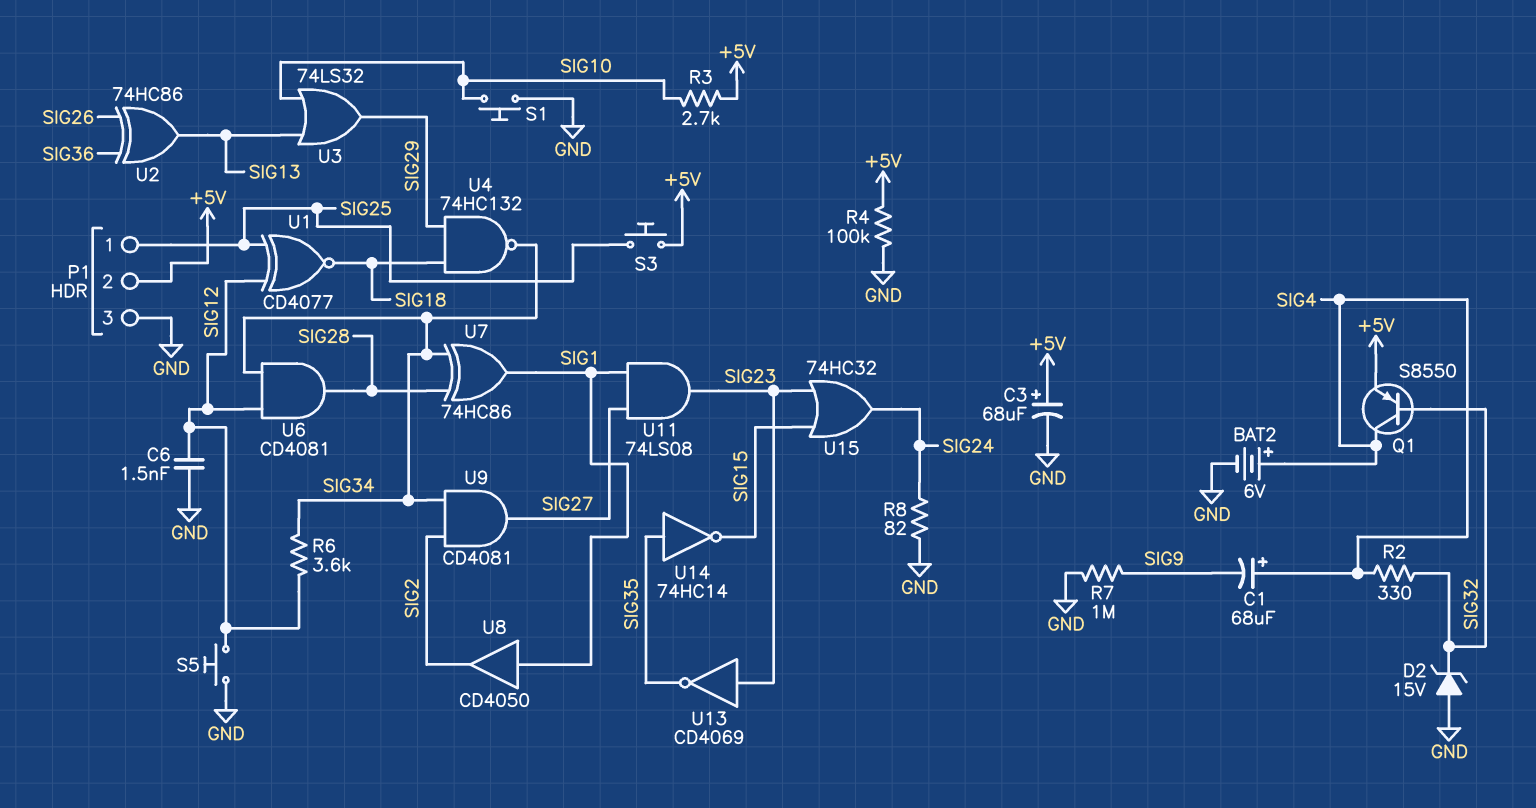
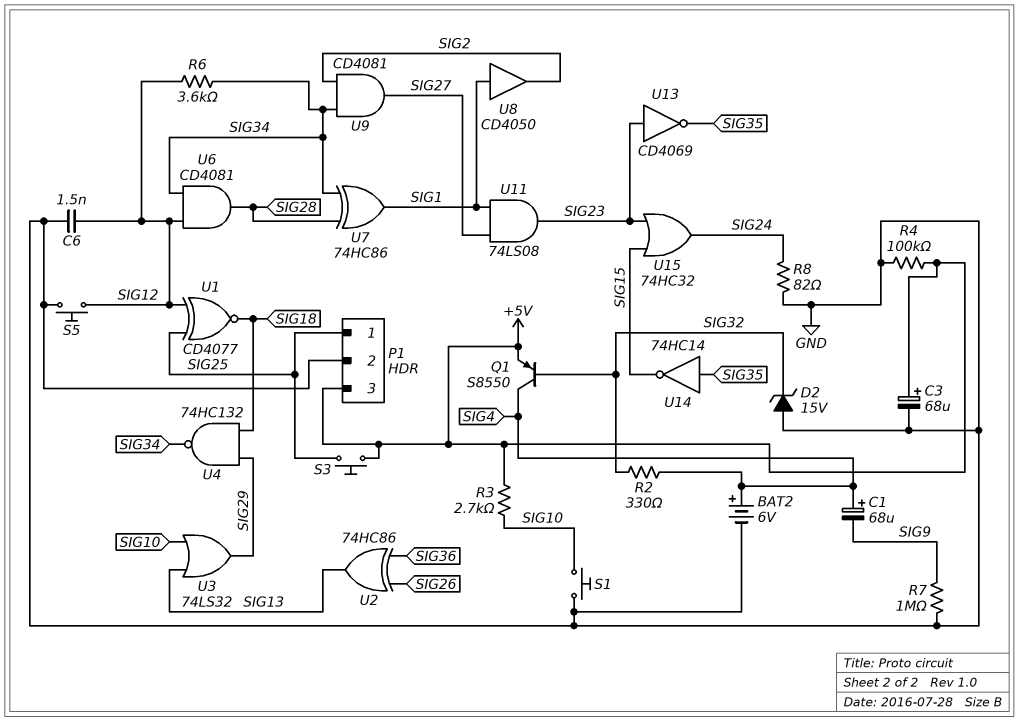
P1 pin 2: +5V -> GND
P1 pin 3: GND -> +5V

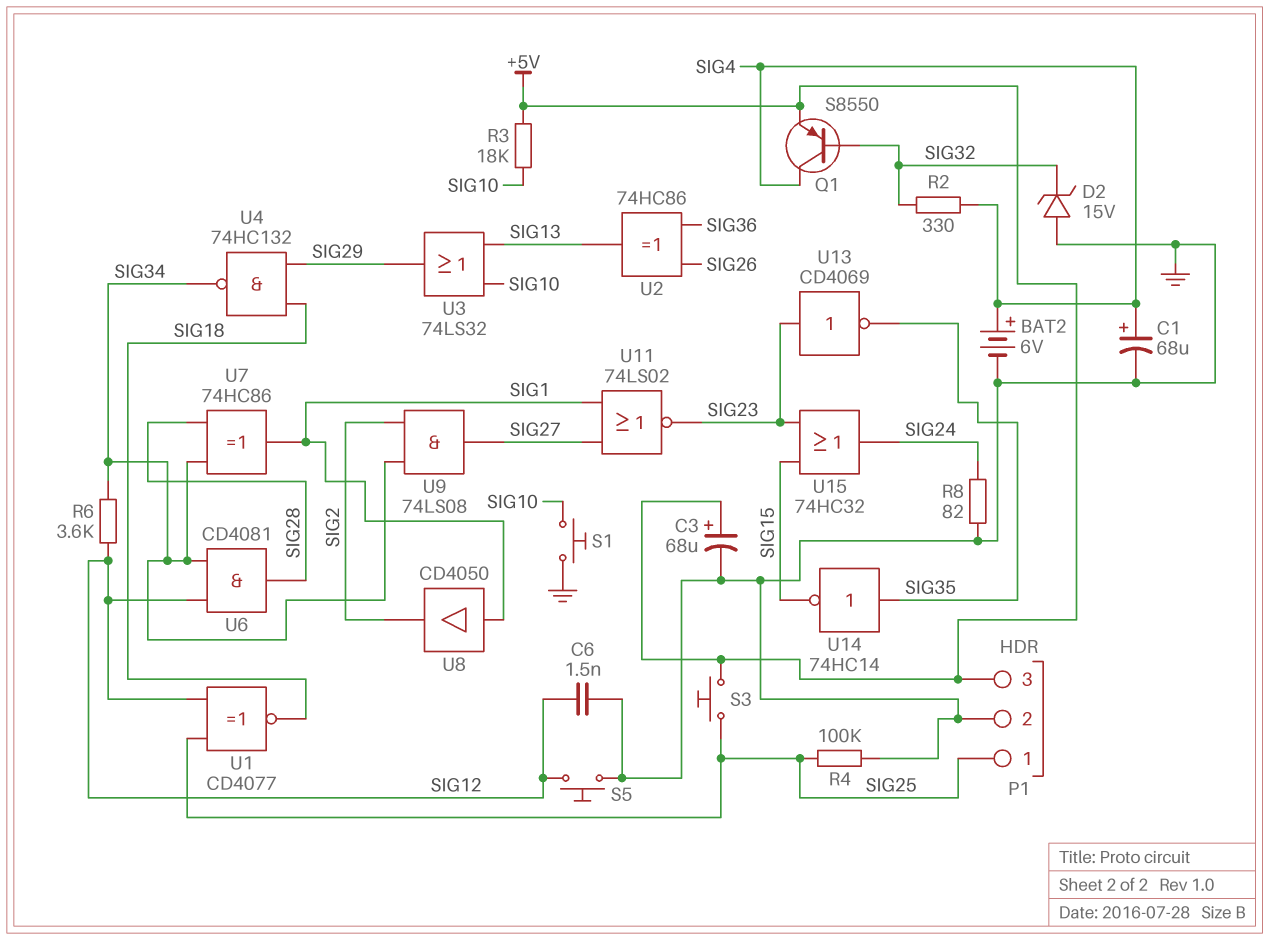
C1: 68uF (plus SIG4, minus SIG9) -> 68uF (plus SIG4, minus GND)
R3: 2.7k (+5V, SIG10) -> 18k (+5V, SIG10)
R4: 100k (+5V, GND) -> 100k (GND, SIG25)
R7: 1M (GND, SIG9) -> none
U9: AND CD4081 (in SIG2, in SIG34, out SIG27) -> AND 74LS08 (in SIG2, in SIG34, out SIG27)
U11: AND 74LS08 (in SIG1, in SIG27, out SIG23) -> NOR 74LS02 (in SIG1, in SIG27, out SIG23)

